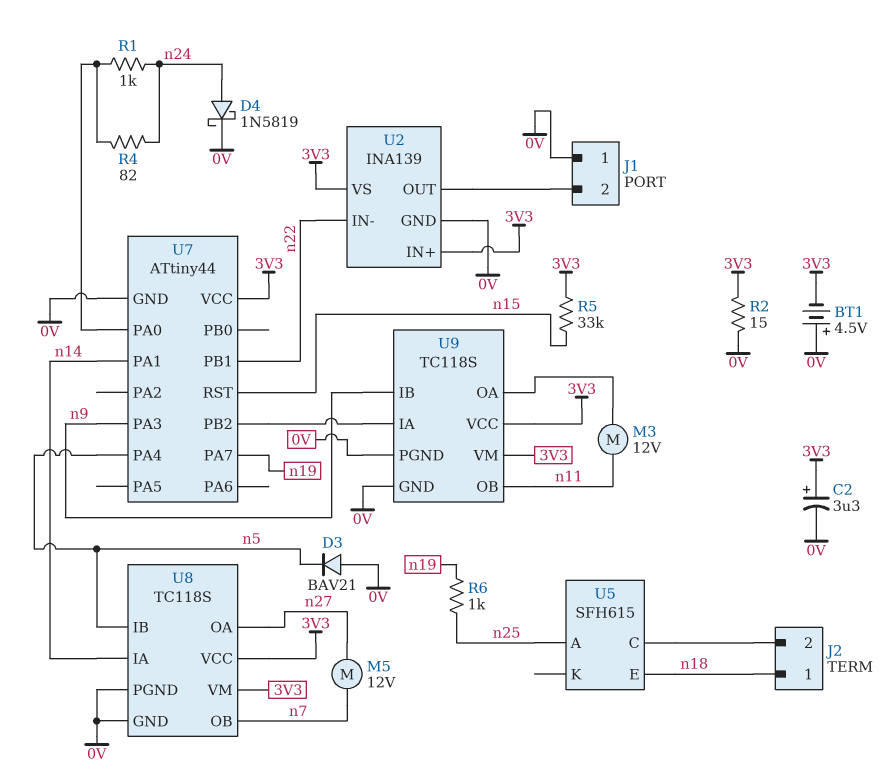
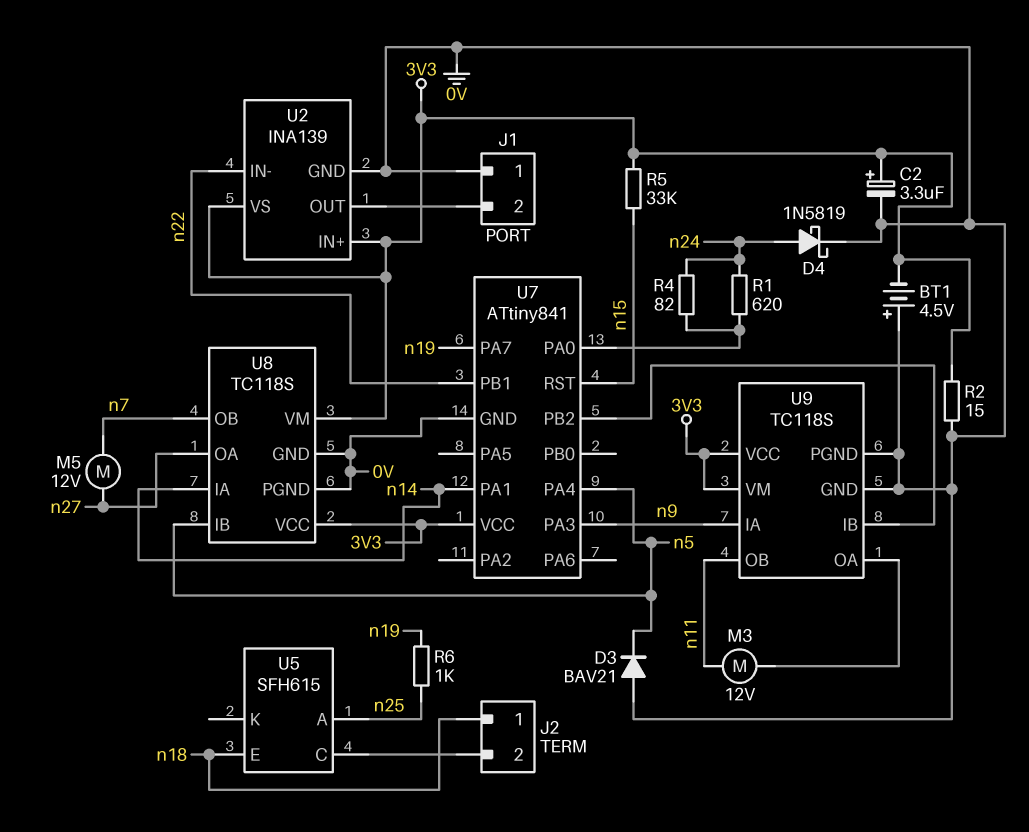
R1: 1k (U7/PA0, n24) -> 620 (U7/PA0, n24)
U7: ATtiny44 -> ATtiny841
U9 pin IA: U7/PB2 -> n9
U9 pin IB: n9 -> U7/PB2

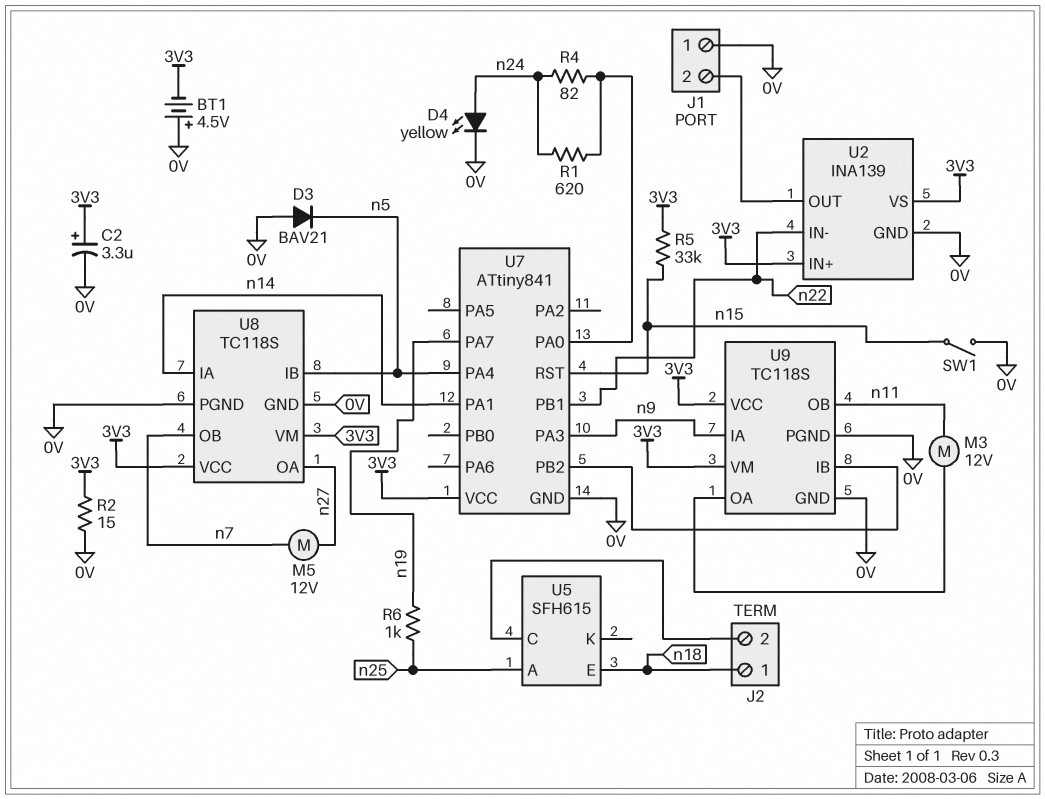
D4: schottky 1N5819 (A n24, K 0V) -> LED yellow (A n24, K 0V)
SW1: none -> switch (0V, n15)

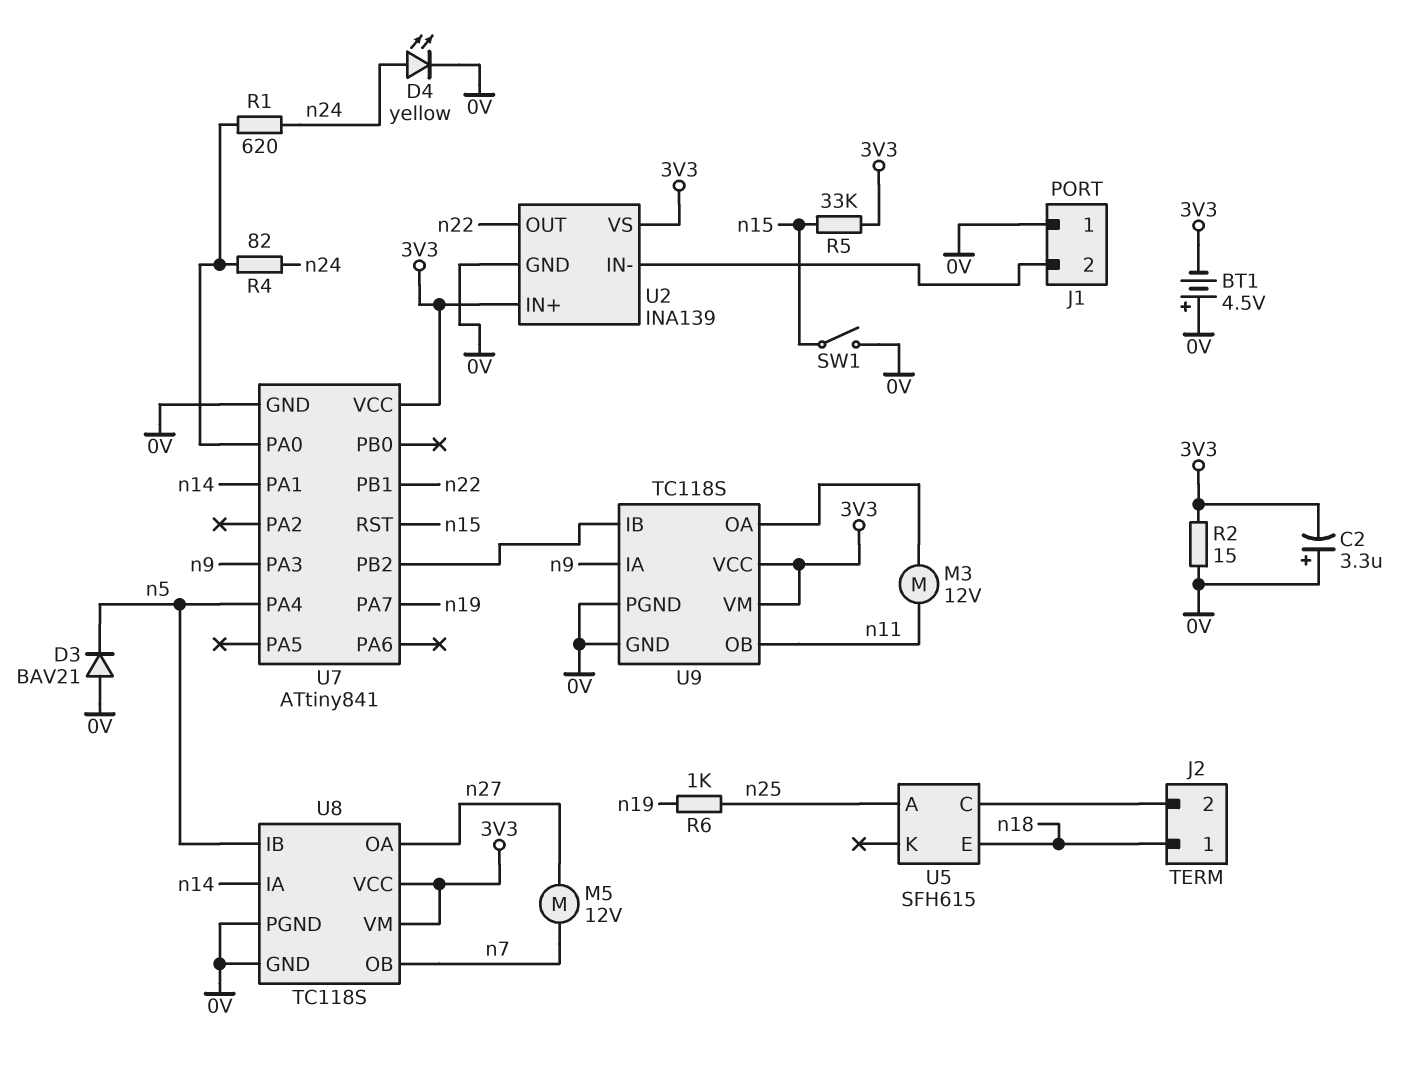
C2: 3.3uF (plus 3V3, minus 0V) -> 3.3uF (plus 0V, minus 3V3)
U2 pin IN-: n22 -> J1/2
U2 pin OUT: J1/2 -> n22

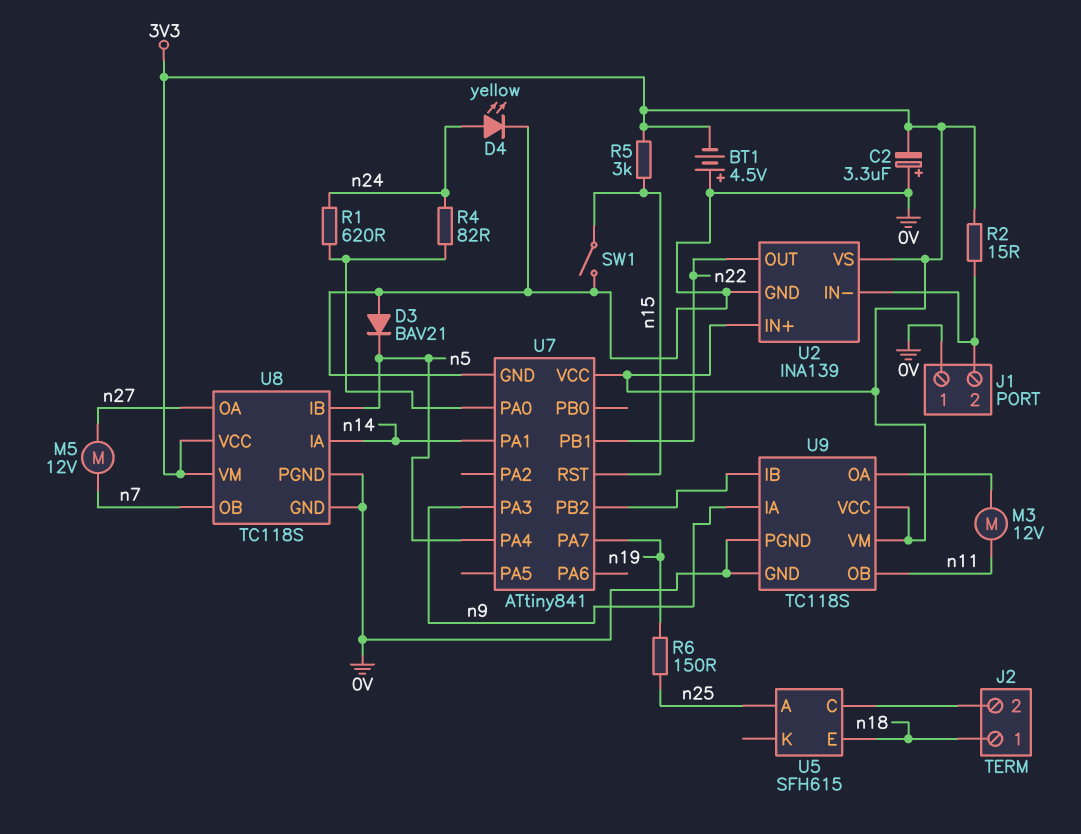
R2: 15 (0V, 3V3) -> 15 (3V3, J1/2)
R5: 33k (3V3, n15) -> 3k (3V3, n15)
R6: 1k (n19, n25) -> 150 (n19, n25)

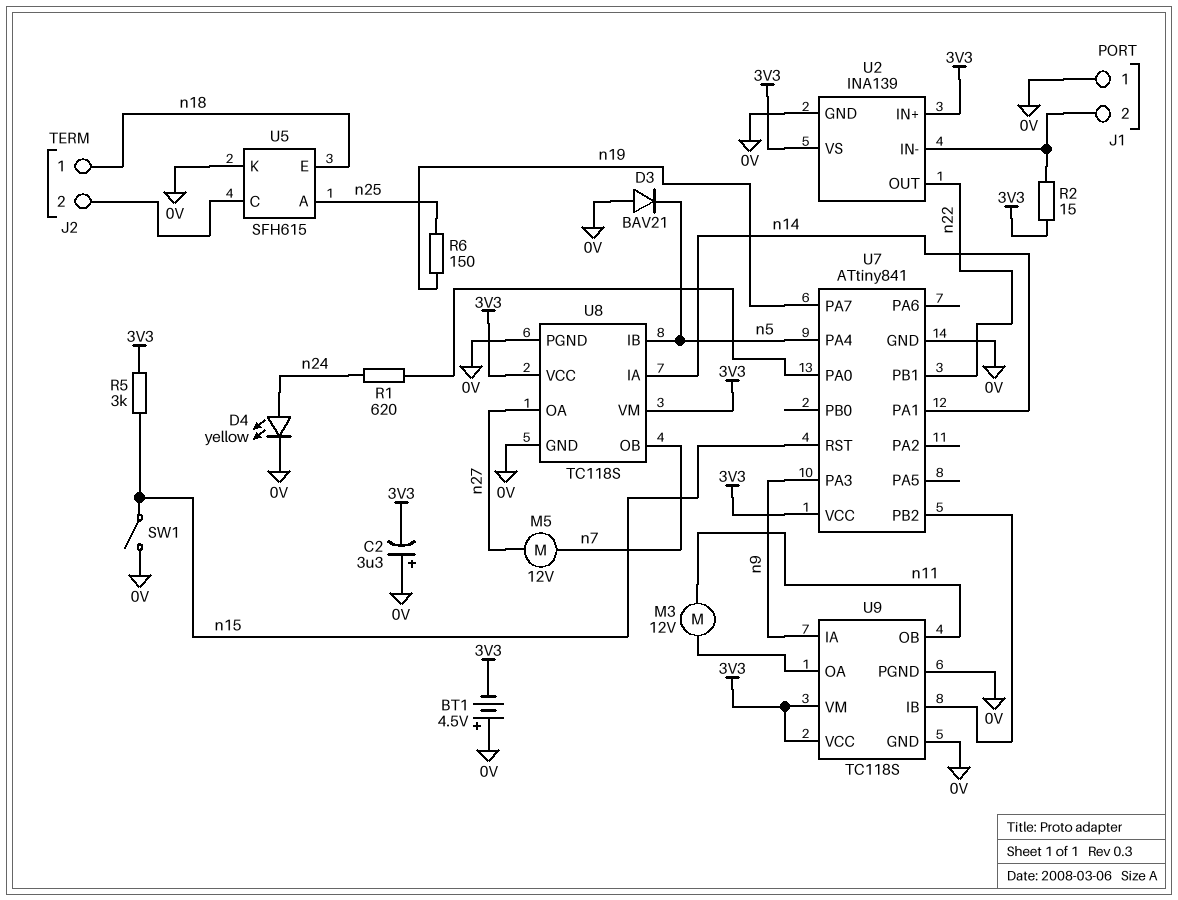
R4: 82 (U7/PA0, n24) -> none
U5 pin K: none -> 0V

